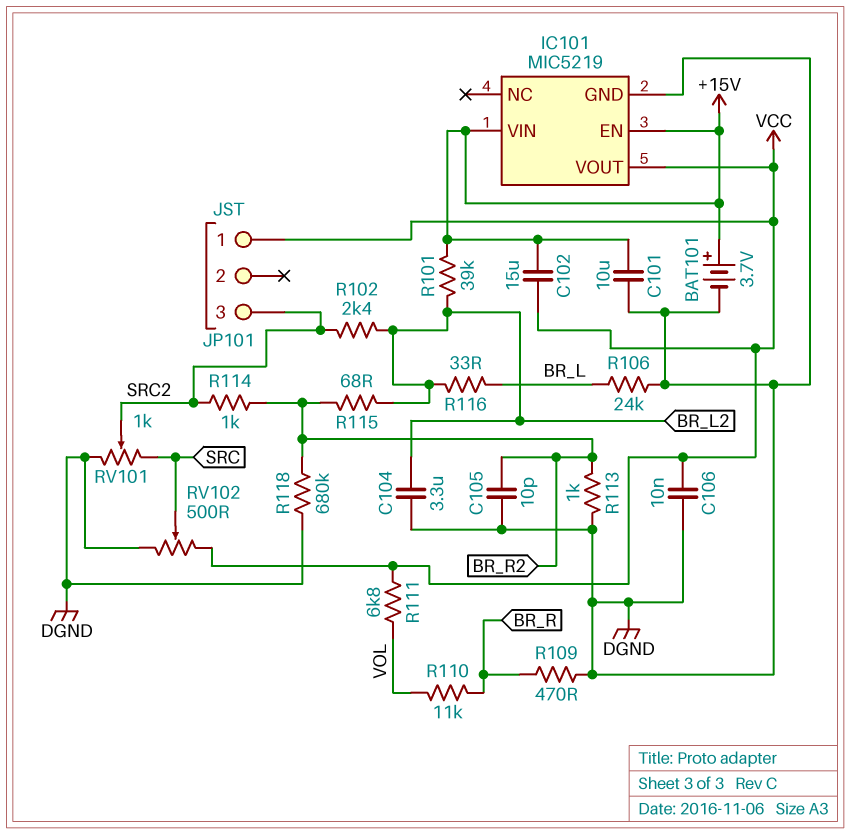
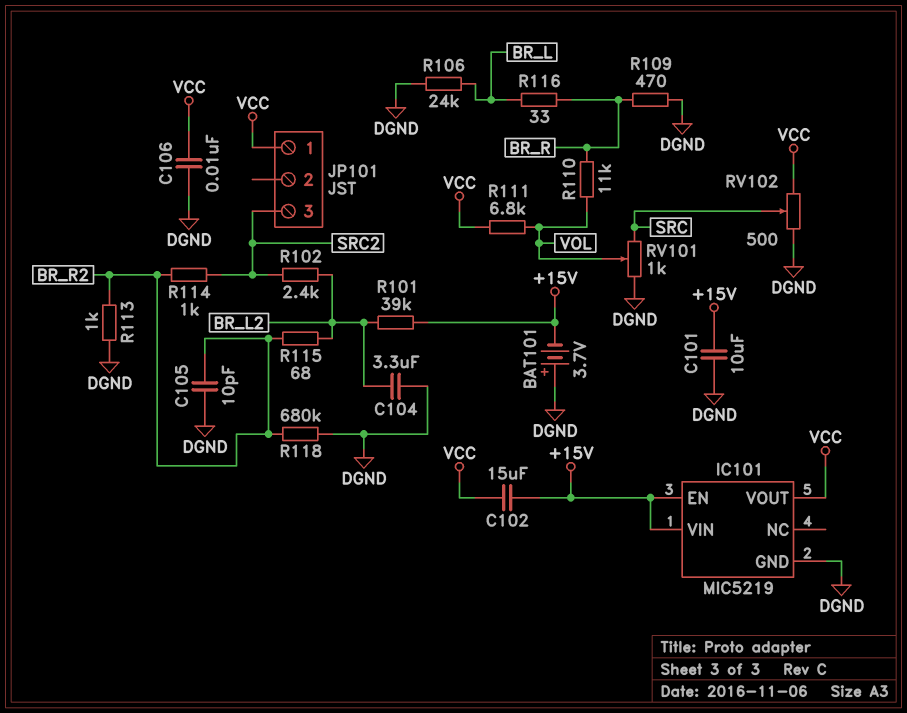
BAT101: 3.7V (plus +15V, minus DGND) -> 3.7V (plus DGND, minus +15V)
R116: 33 (BR_L, BR_L2) -> 33 (BR_L, BR_R)
RV101: 1k (DGND, SRC, wiper SRC2) -> 1k (DGND, SRC, wiper VOL)

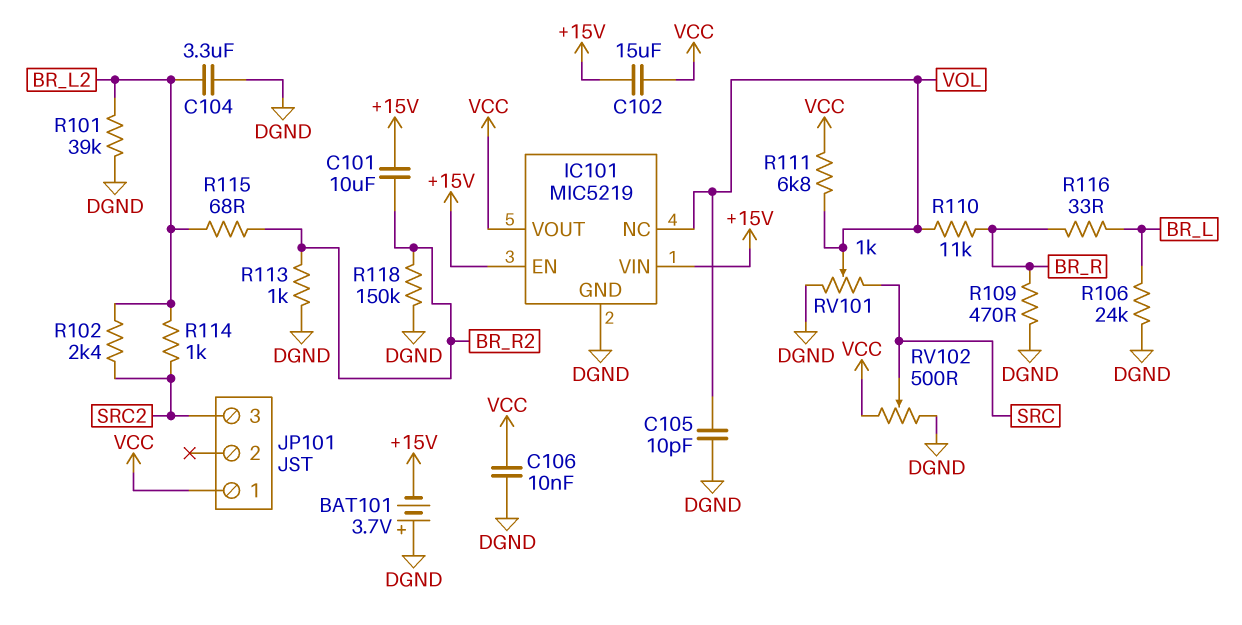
C101: 10uF (+15V, DGND) -> 10uF (+15V, BR_R2)
C105: 10pF (BR_R2, DGND) -> 10pF (DGND, VOL)
IC101 pin NC: none -> VOL
R101: 39k (+15V, BR_L2) -> 39k (BR_L2, DGND)
R114: 1k (BR_R2, SRC2) -> 1k (BR_L2, SRC2)
R118: 680k (BR_R2, DGND) -> 150k (BR_R2, DGND)

